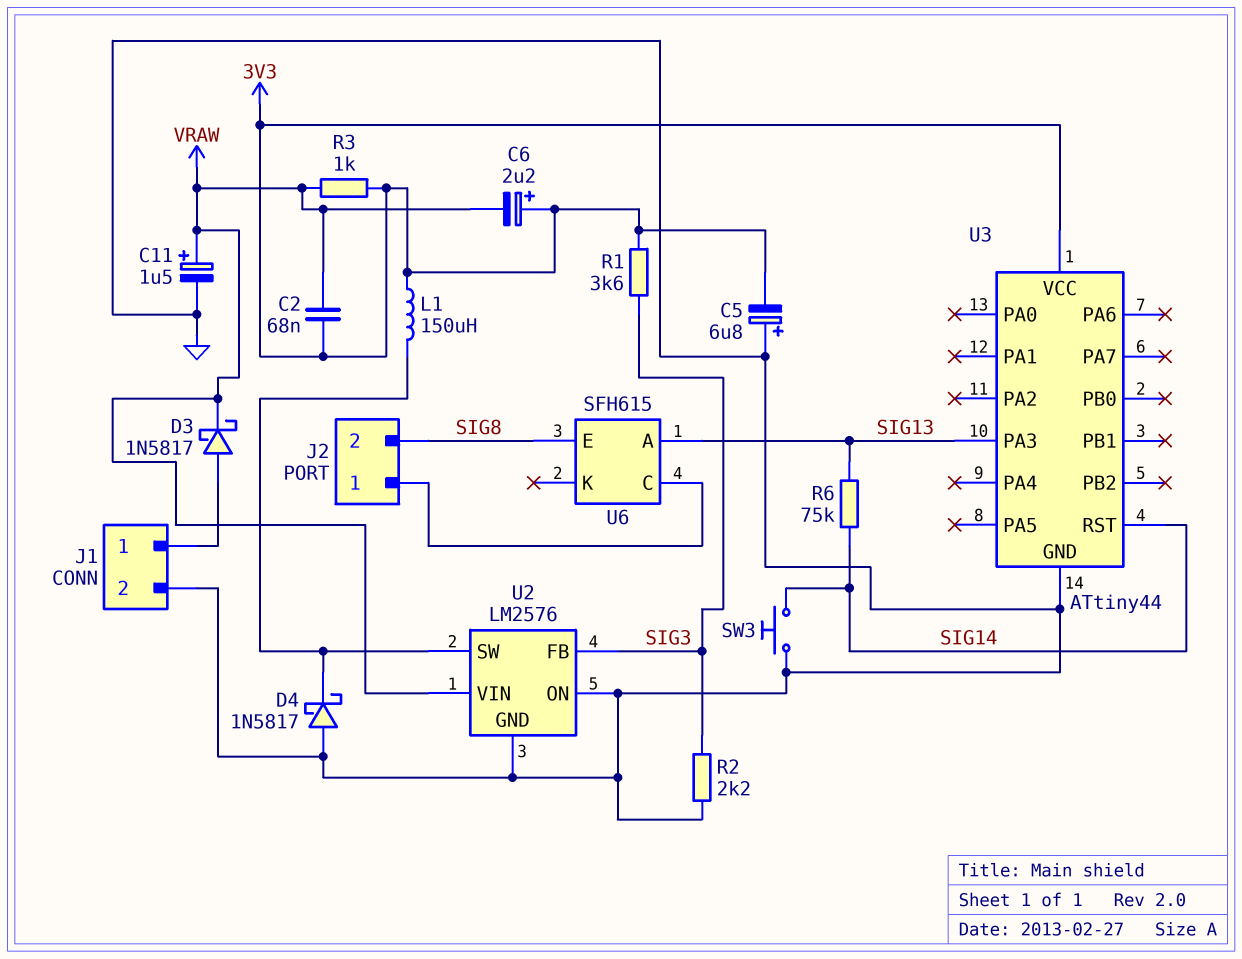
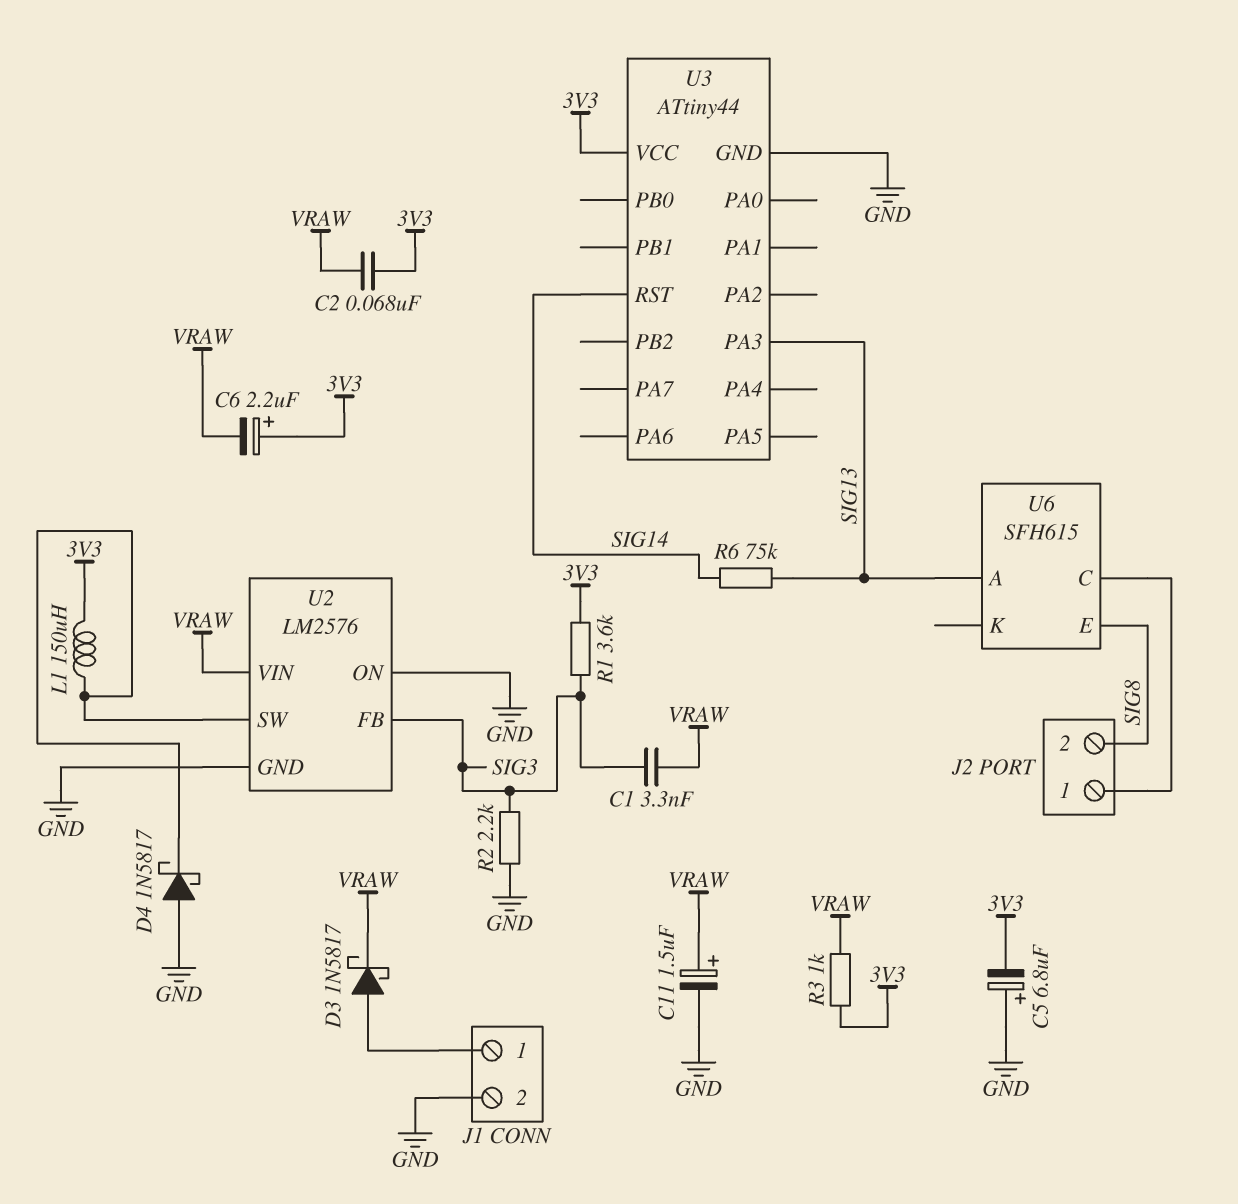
C1: none -> 3.3nF (SIG3, VRAW)
SW3: button (GND, SIG14) -> none

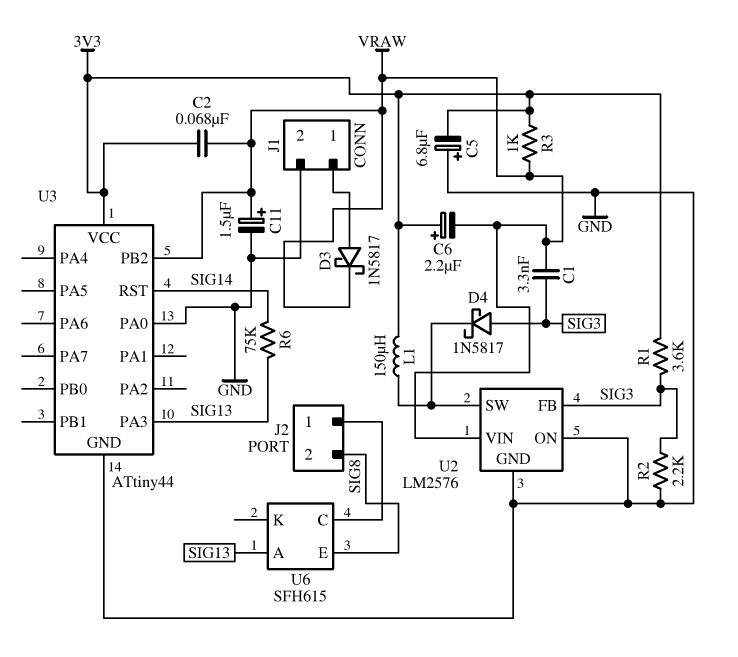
D4: schottky 1N5817 (A GND, K U2/SW) -> schottky 1N5817 (A SIG3, K U2/SW)
U3 pin PA0: none -> GND
U3 pin PB2: none -> VRAW

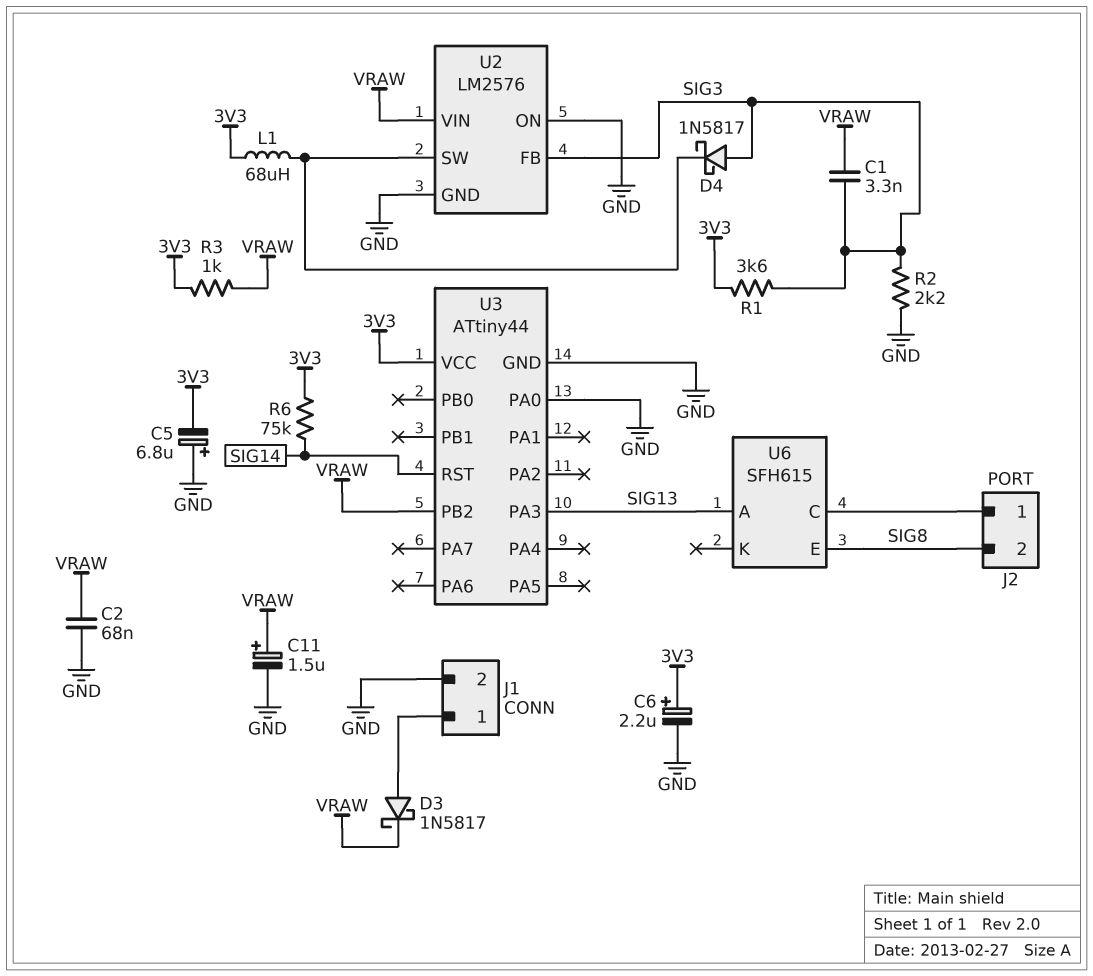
C2: 68nF (3V3, VRAW) -> 68nF (GND, VRAW)
C6: 2.2uF (plus 3V3, minus VRAW) -> 2.2uF (plus 3V3, minus GND)
L1: 150uH (3V3, U2/SW) -> 68uH (3V3, U2/SW)
R6: 75k (SIG13, SIG14) -> 75k (3V3, SIG14)

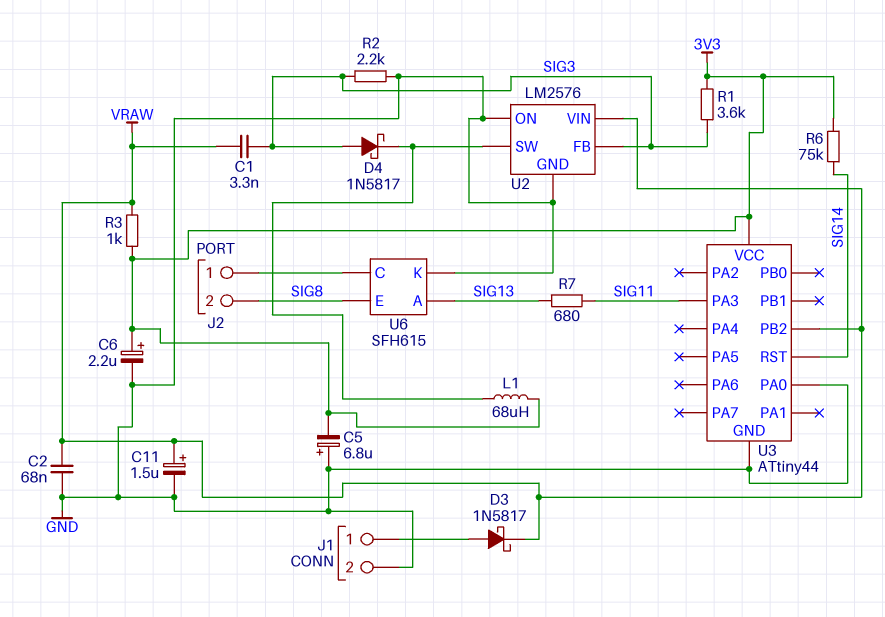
R7: none -> 680 (SIG11, SIG13)
U3 pin PA3: SIG13 -> SIG11
U6 pin K: none -> GND

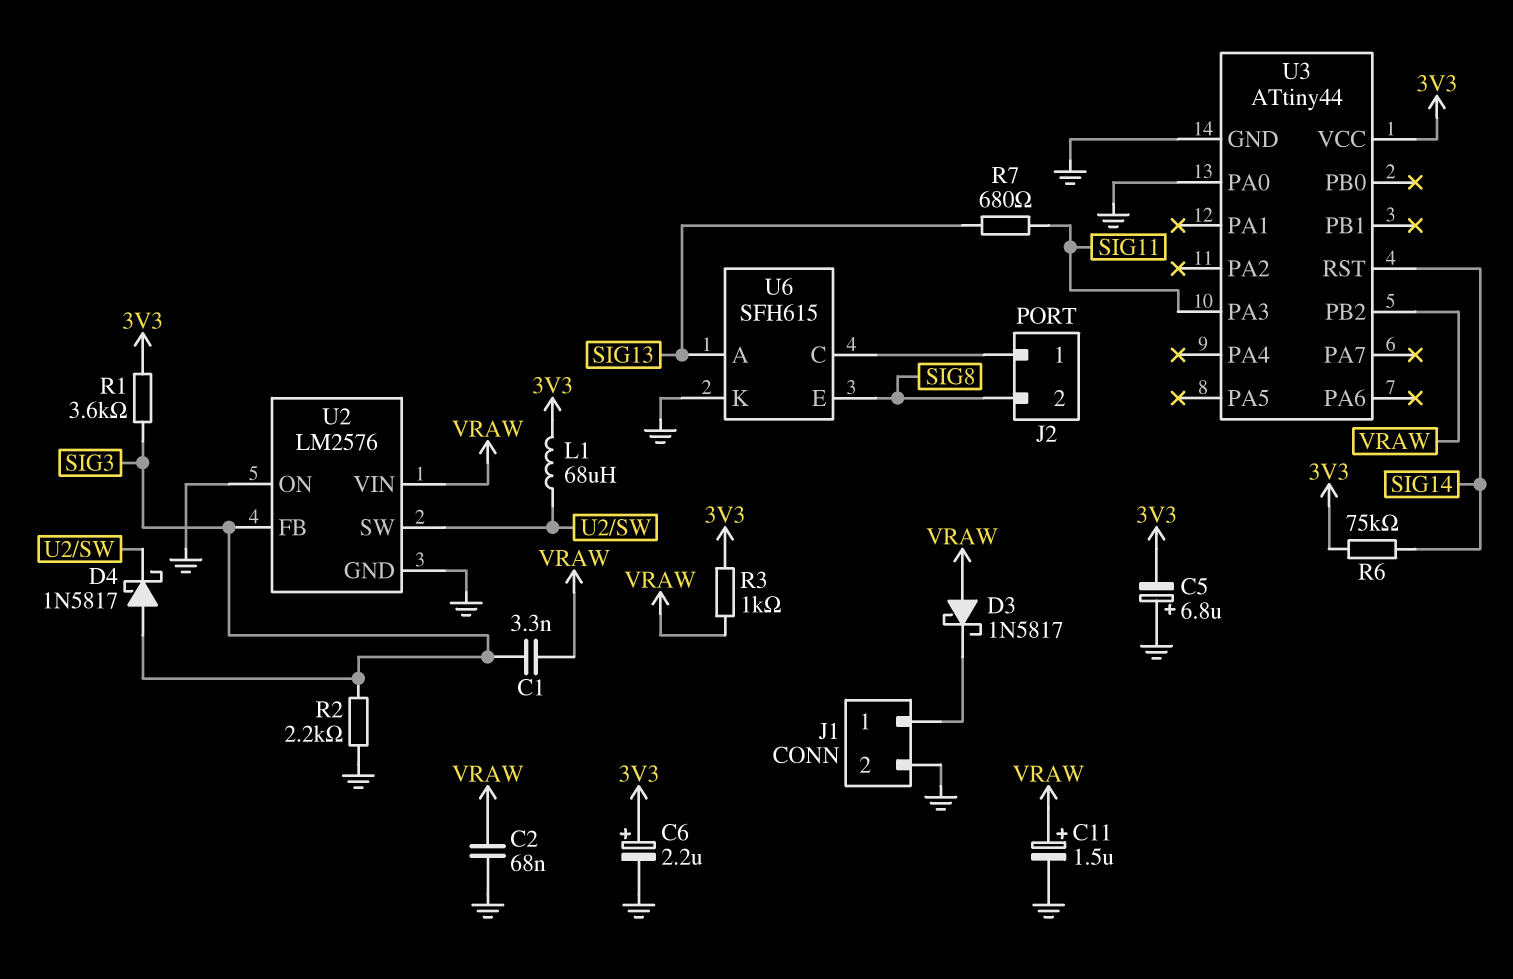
D3: schottky 1N5817 (A J1/1, K VRAW) -> schottky 1N5817 (A VRAW, K J1/1)

